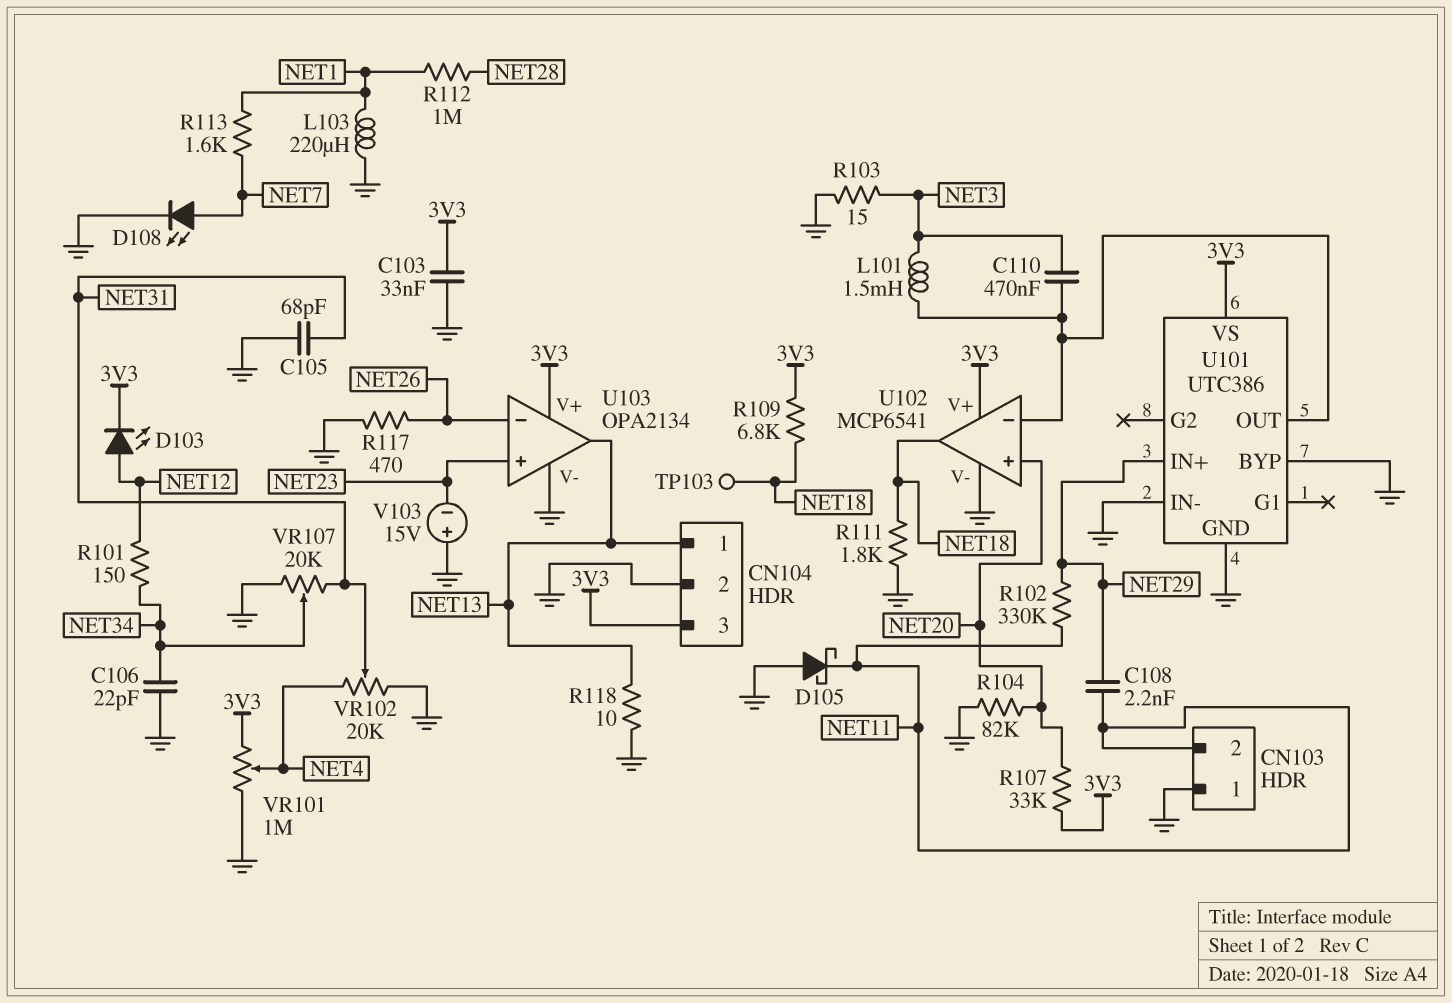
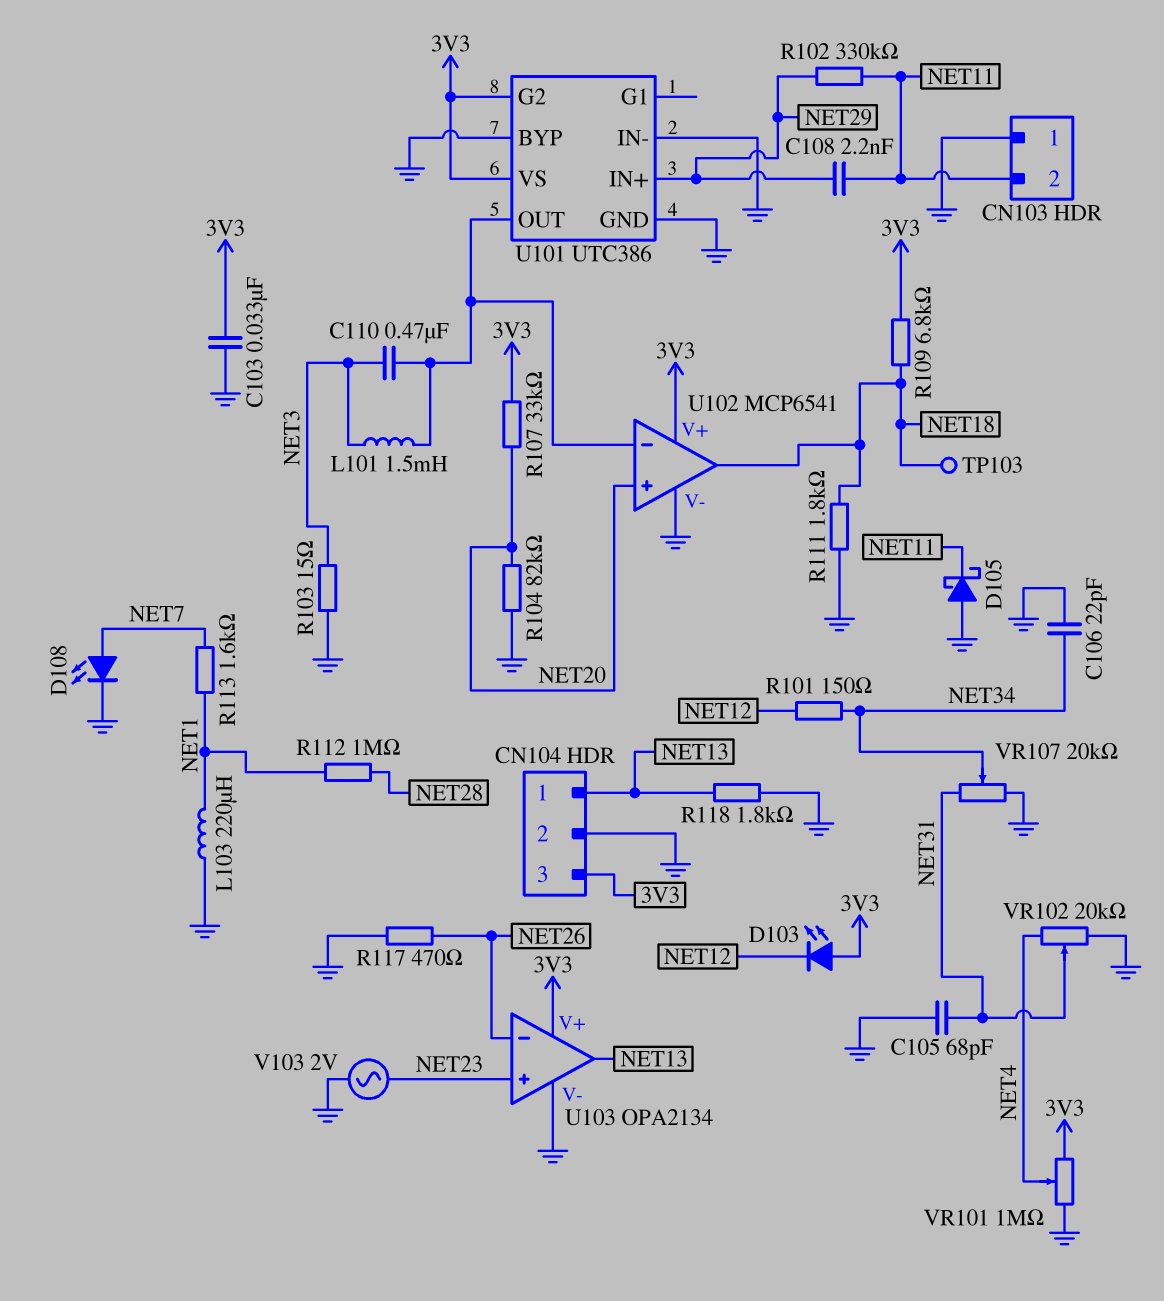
D103: LED (A NET12, K 3V3) -> LED (A 3V3, K NET12)
R118: 10 (GND, NET13) -> 1.8k (GND, NET13)
U101 pin G2: none -> 3V3
V103: 15V (plus GND, minus NET23) -> AC 2V (GND, NET23)

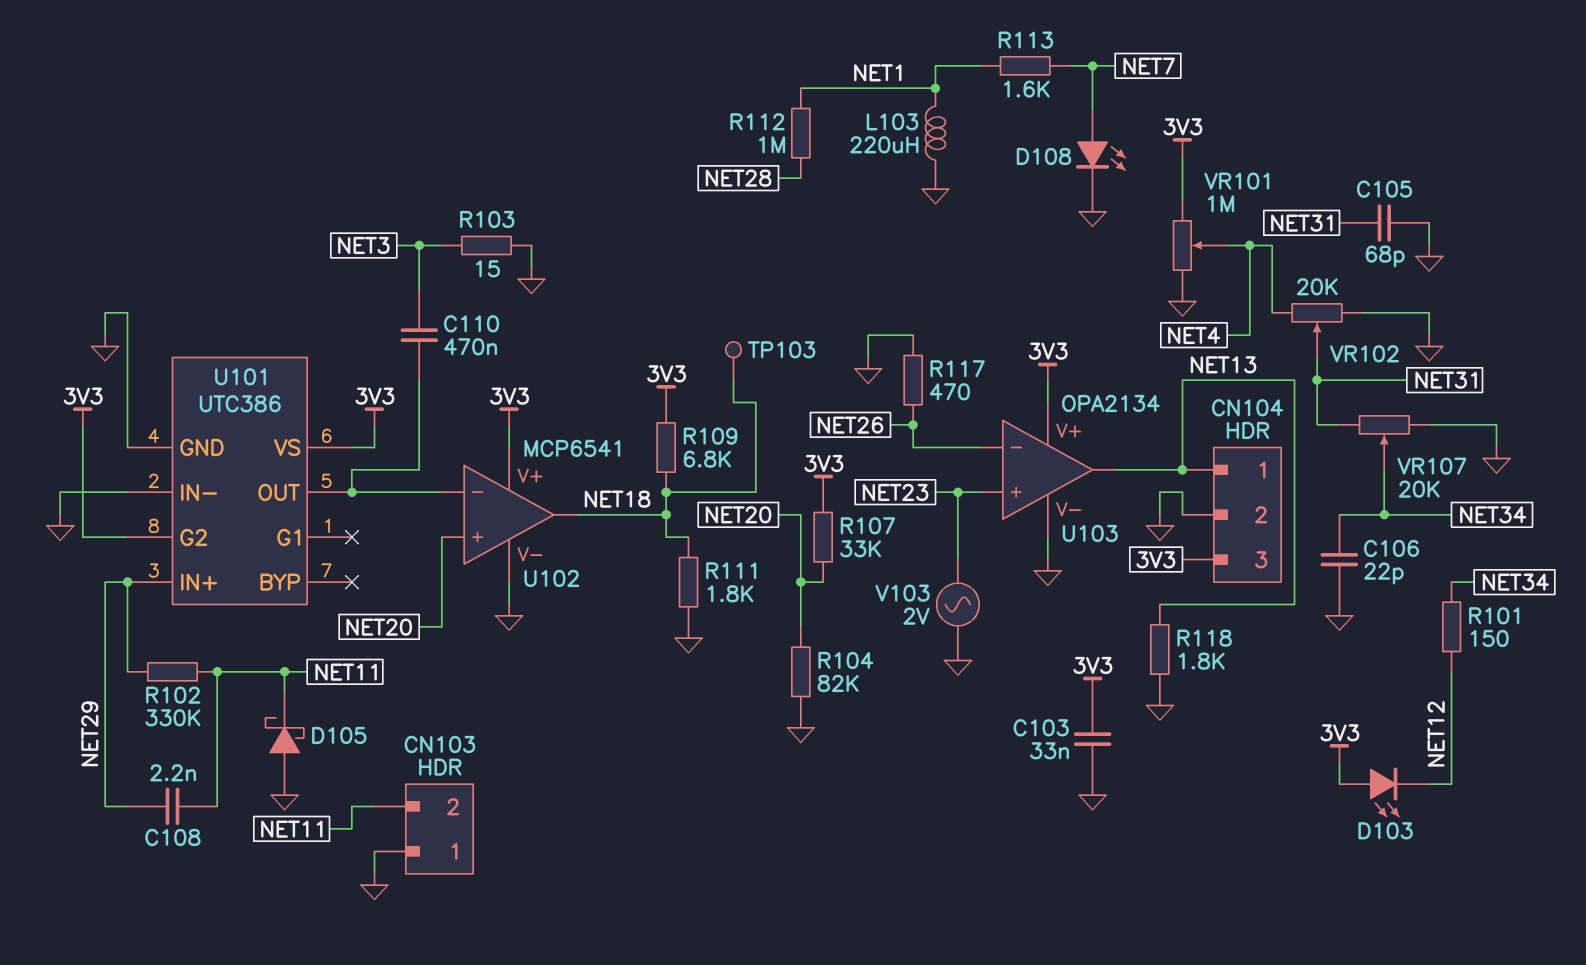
L101: 1.5mH (NET3, U101/OUT) -> none
U101 pin BYP: GND -> none

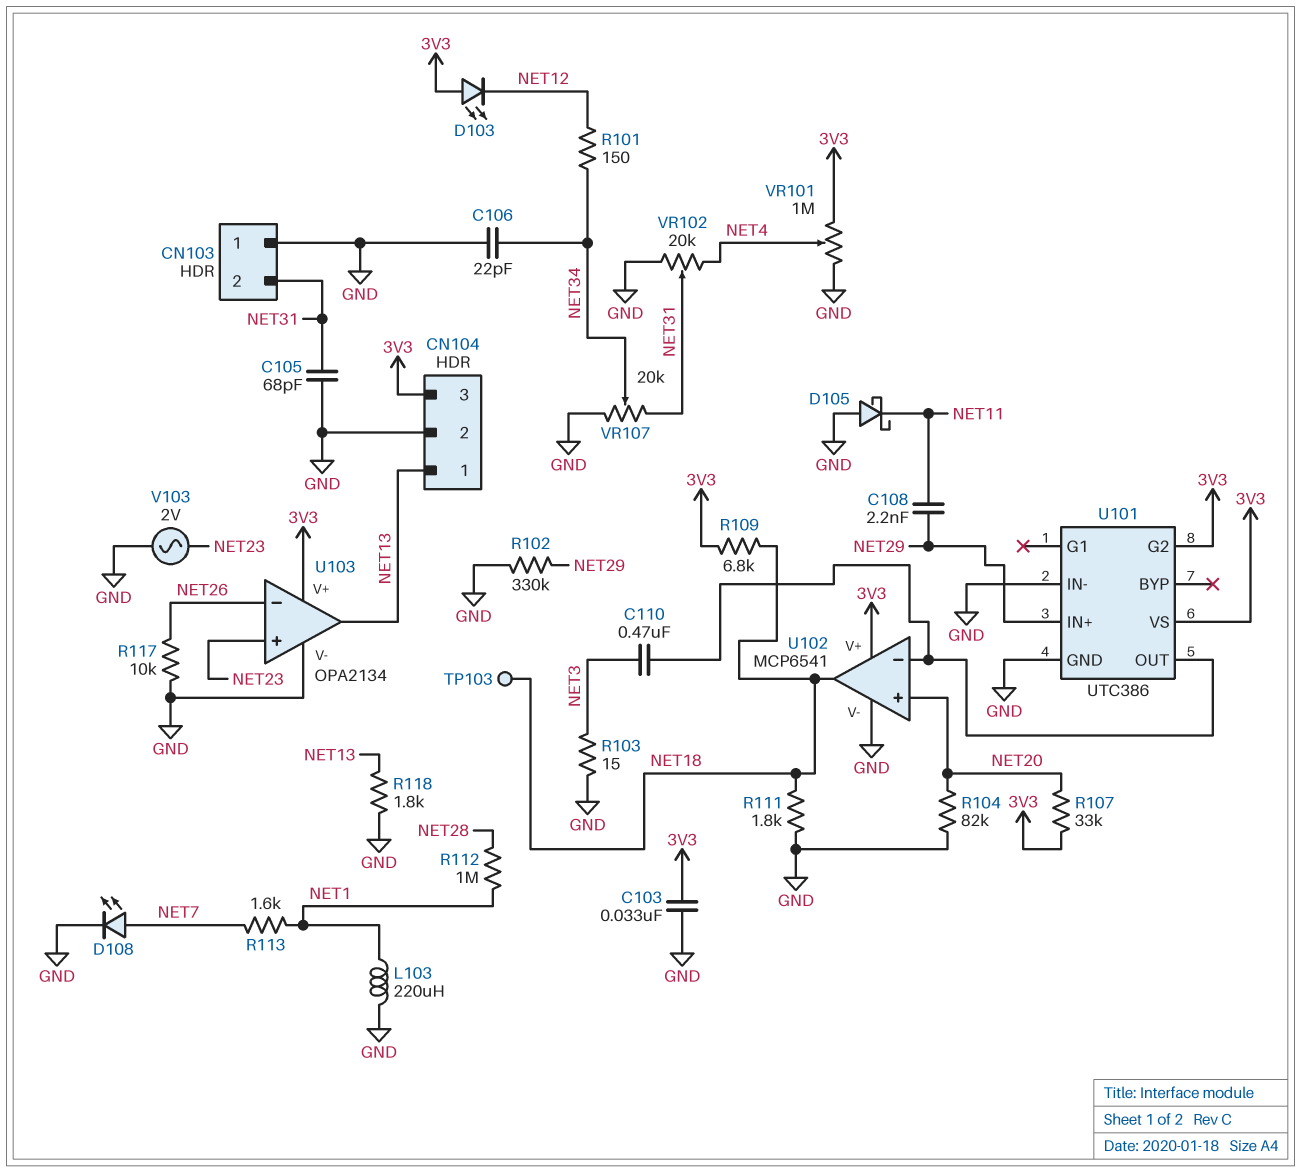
CN103 pin 2: NET11 -> NET31
R102: 330k (NET11, NET29) -> 330k (GND, NET29)
R117: 470 (GND, NET26) -> 10k (GND, NET26)

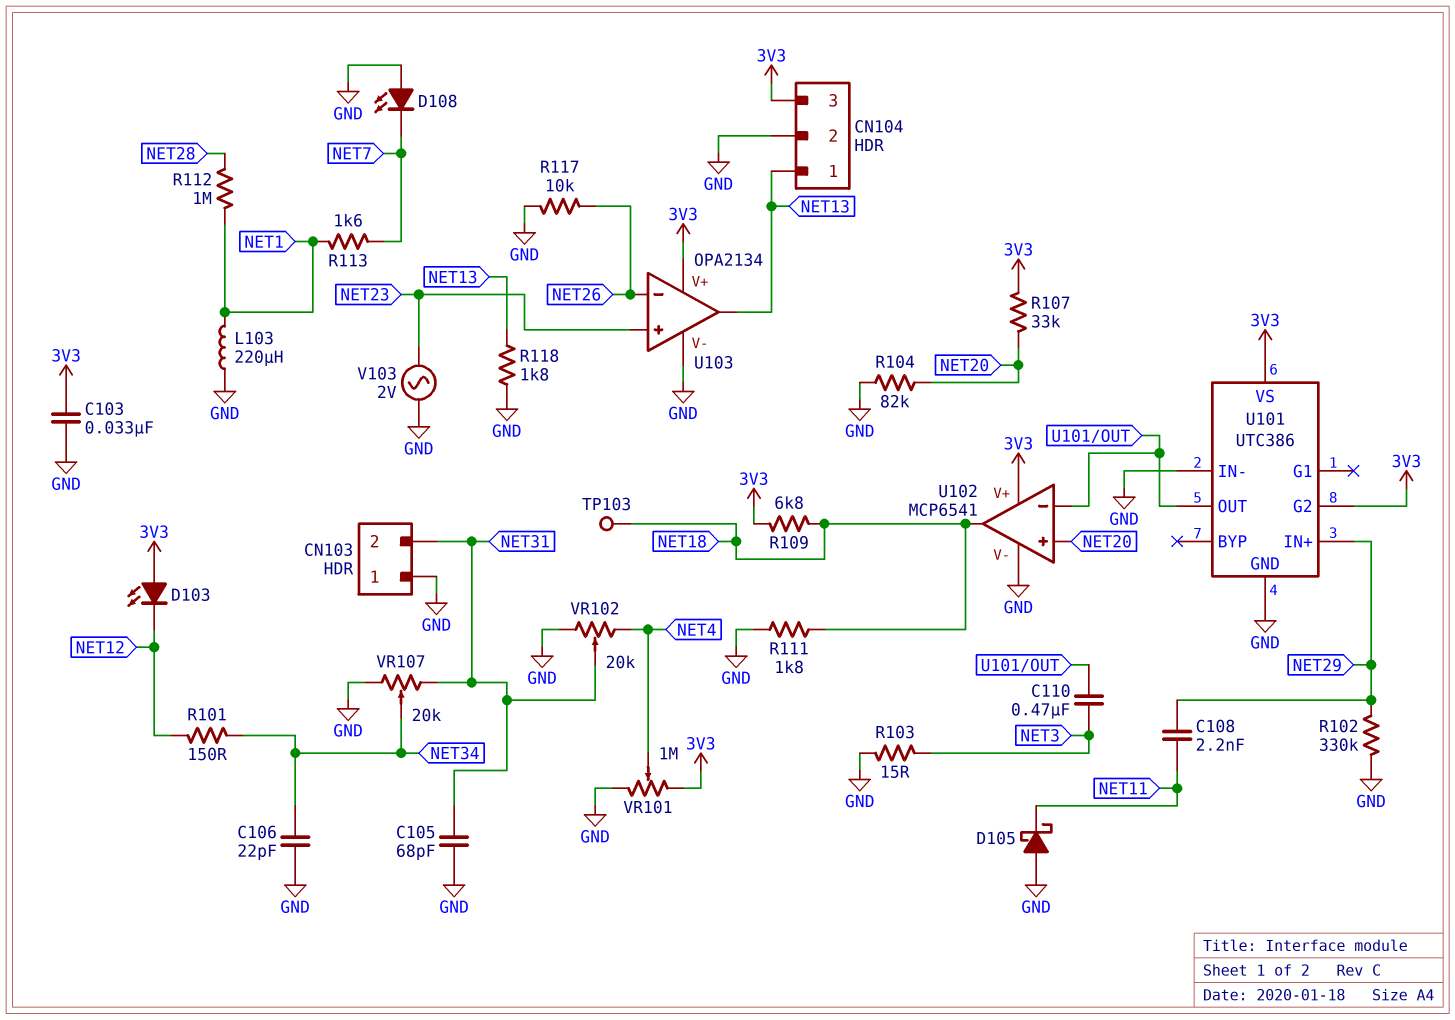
D108: LED (A NET7, K GND) -> LED (A GND, K NET7)

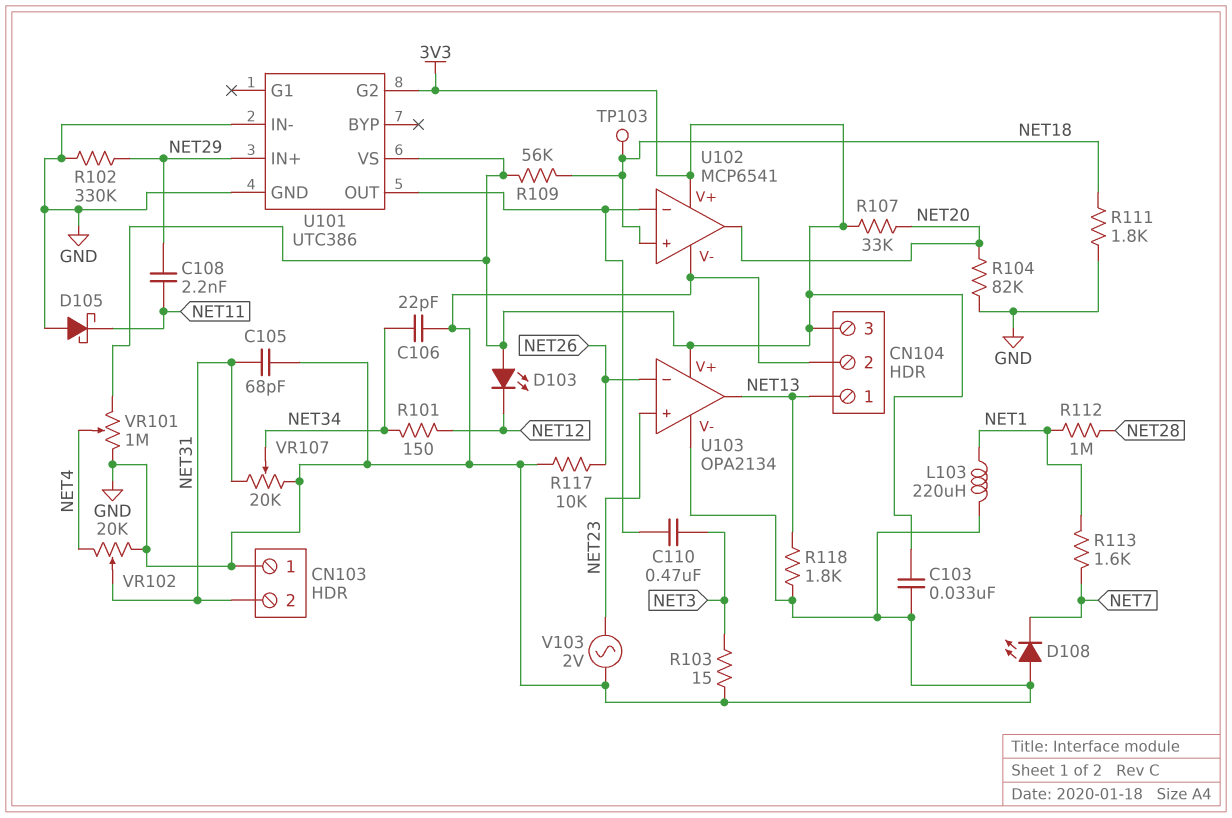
R109: 6.8k (3V3, NET18) -> 56k (3V3, NET18)
U102 pin in+: NET20 -> NET18
U102 pin out: NET18 -> NET20

